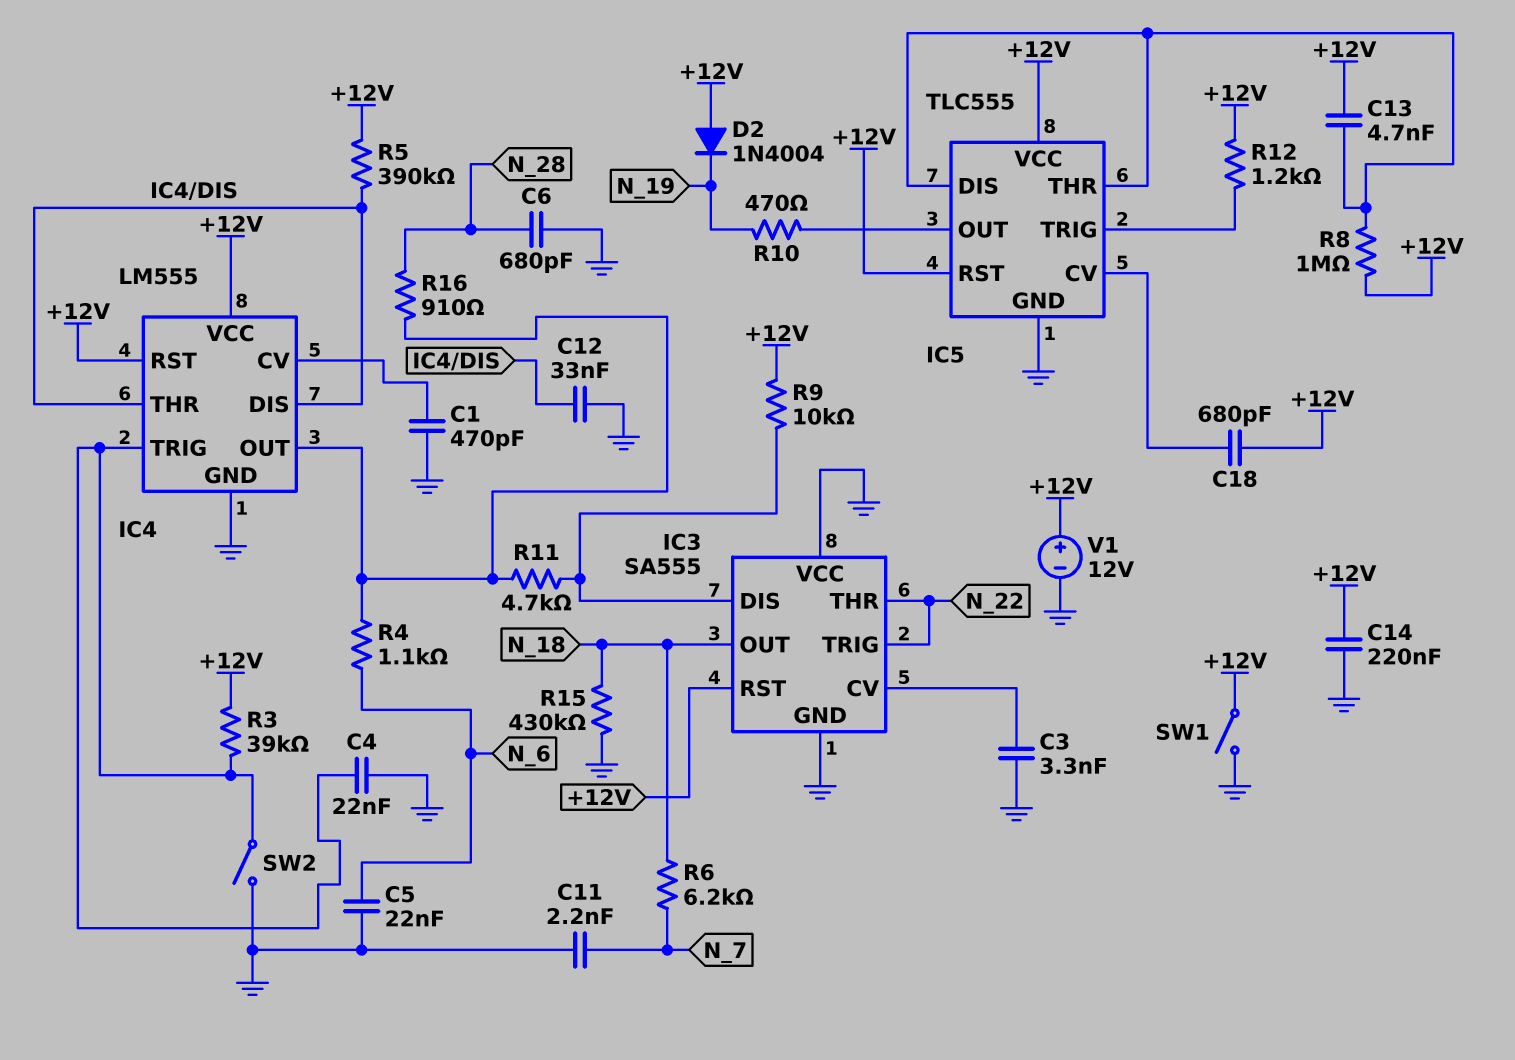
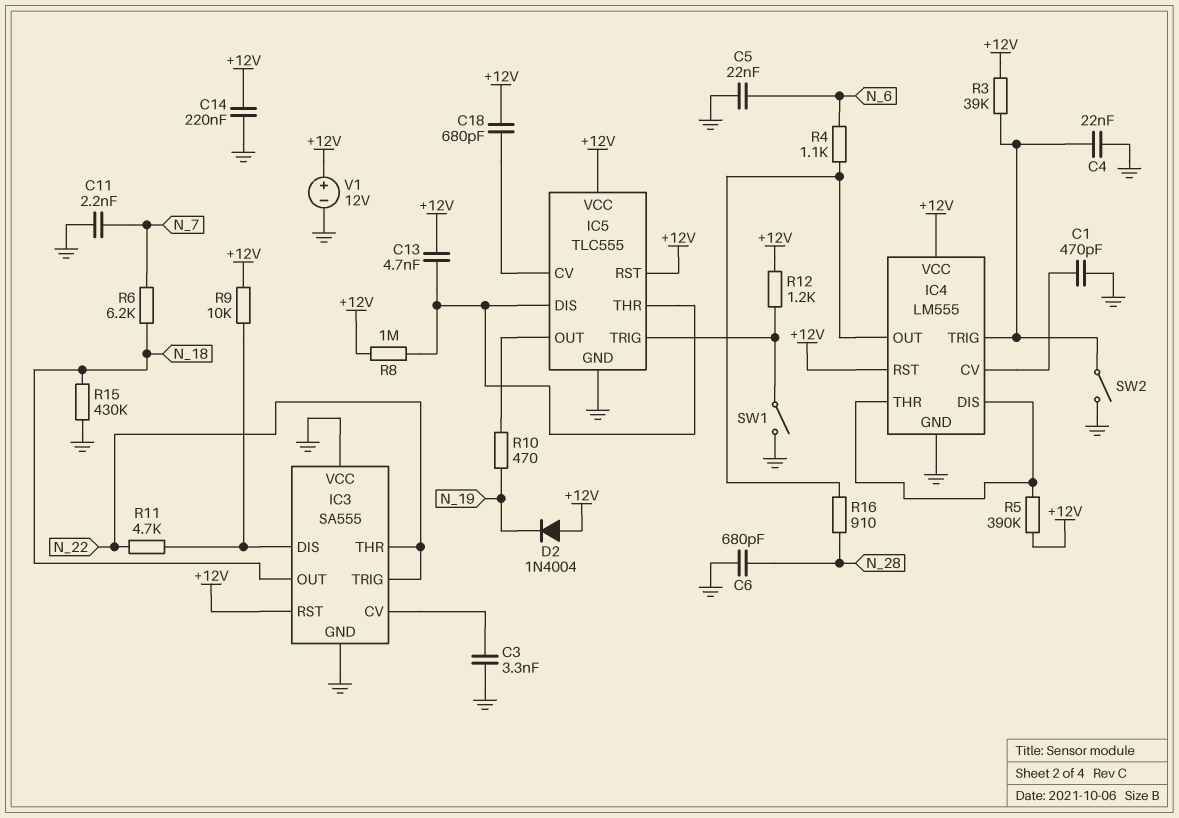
C12: 33nF (GND, IC4/DIS) -> none
R11: 4.7k (IC3/DIS, IC4/OUT) -> 4.7k (IC3/DIS, N_22)
SW1: switch (+12V, GND) -> switch (GND, IC5/TRIG)

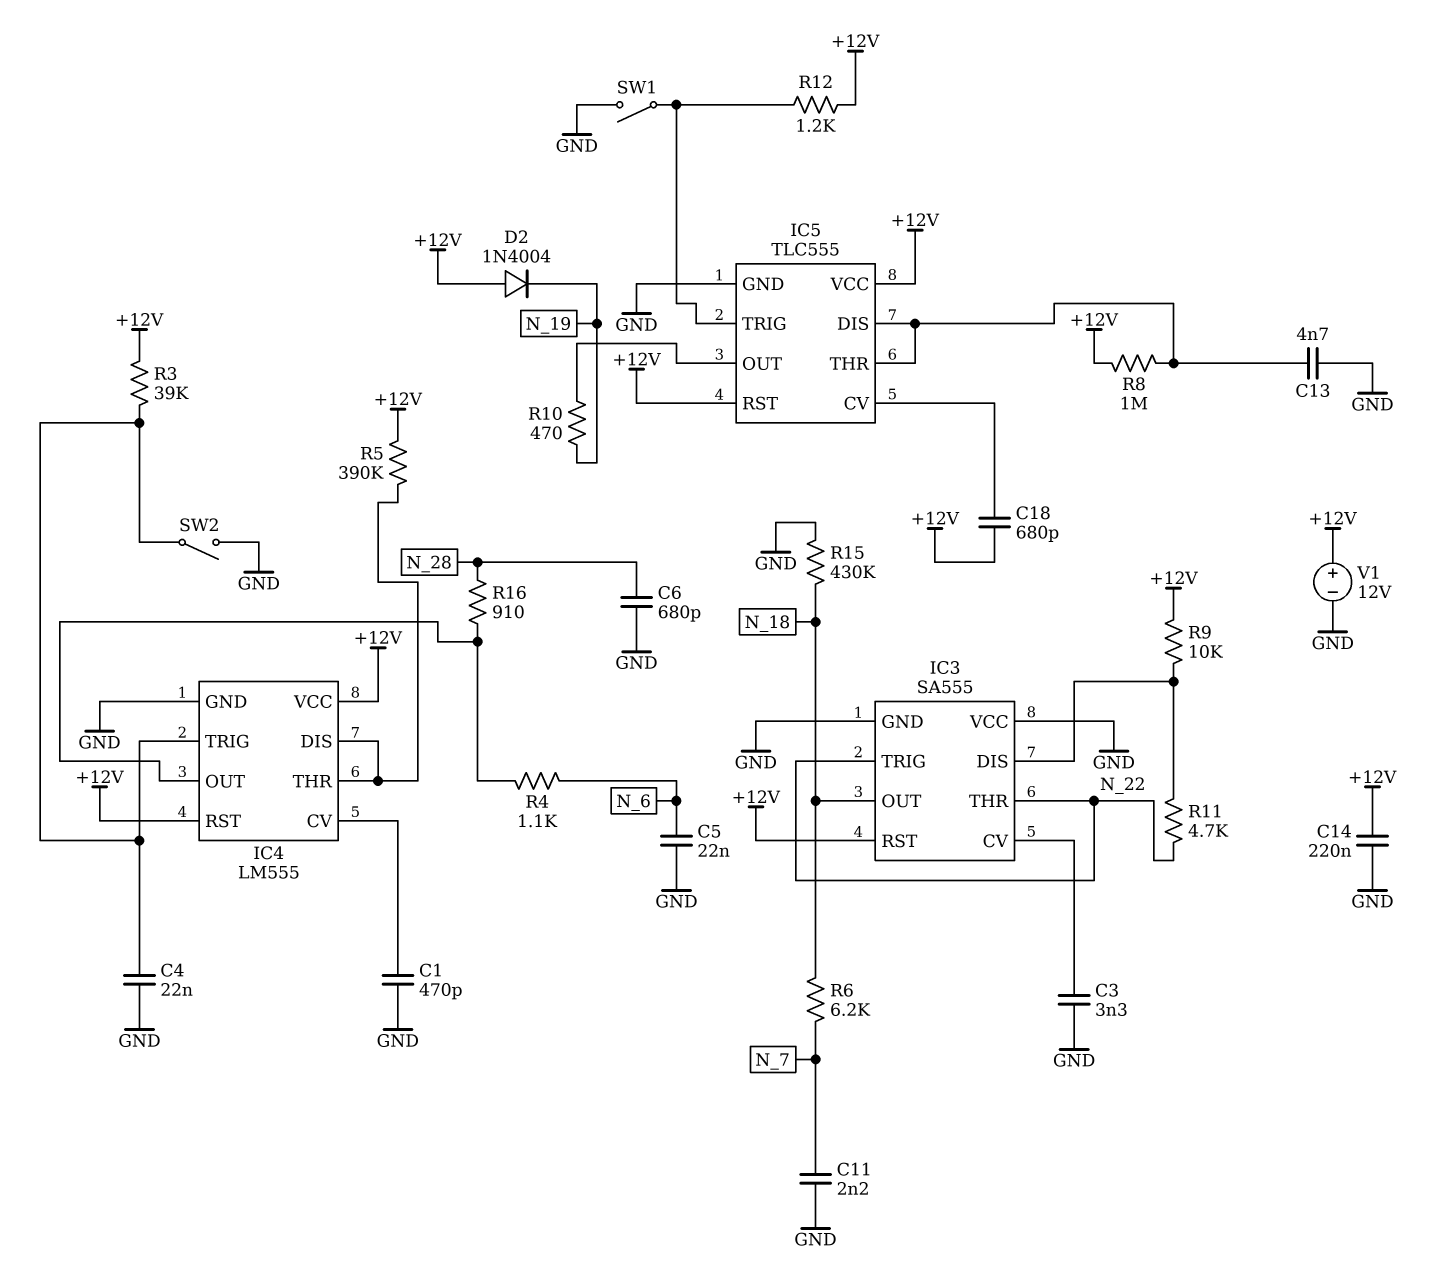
C13: 4.7nF (+12V, IC5/DIS) -> 4.7nF (GND, IC5/DIS)

